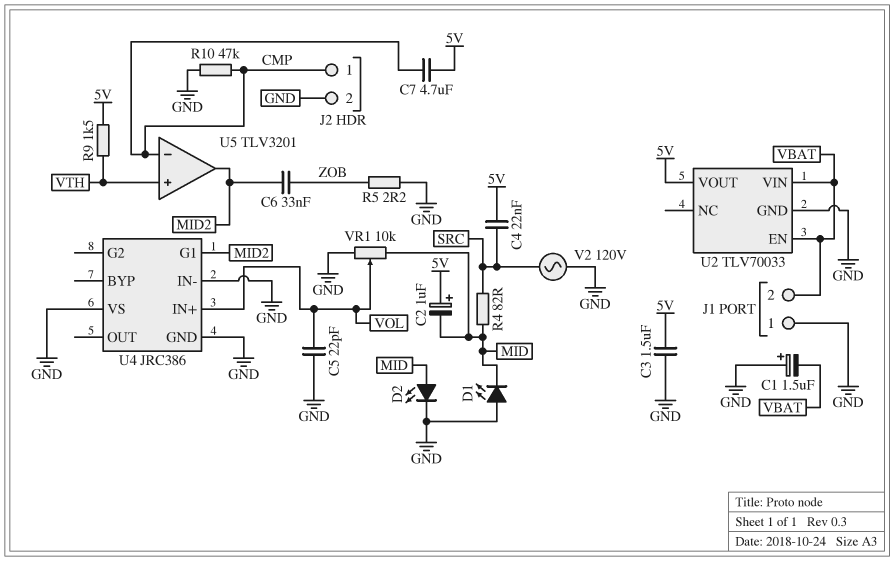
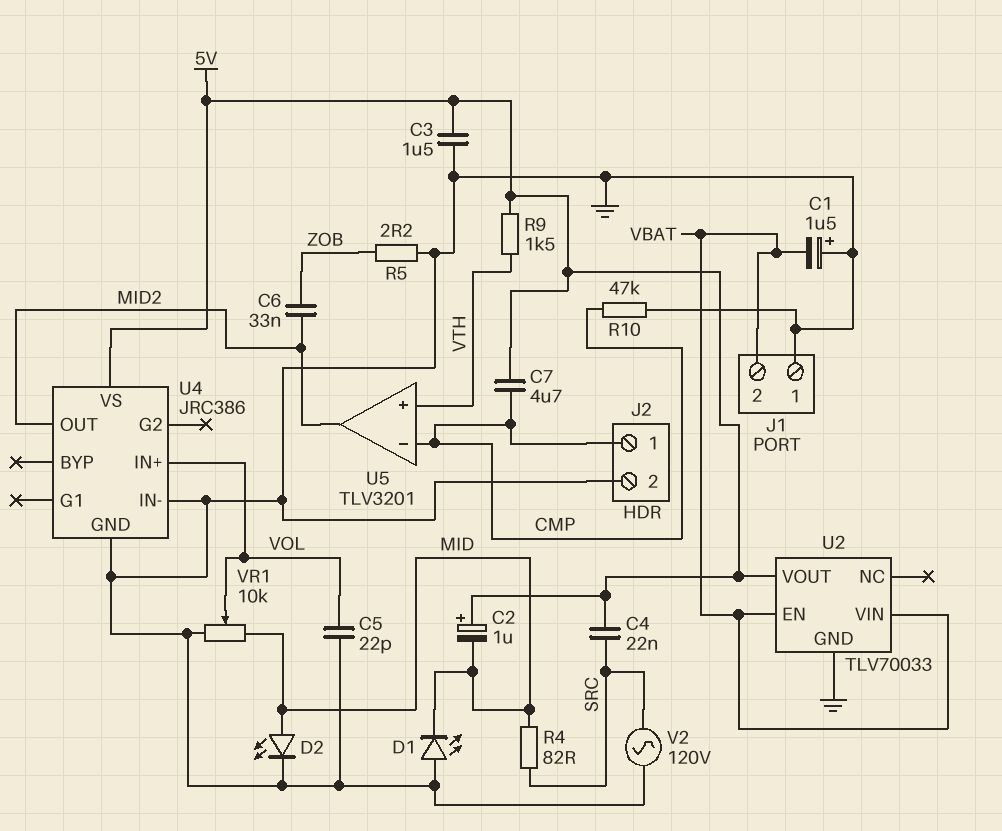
U4 pin G1: MID2 -> none
U4 pin OUT: none -> MID2
U4 pin VS: GND -> 5V

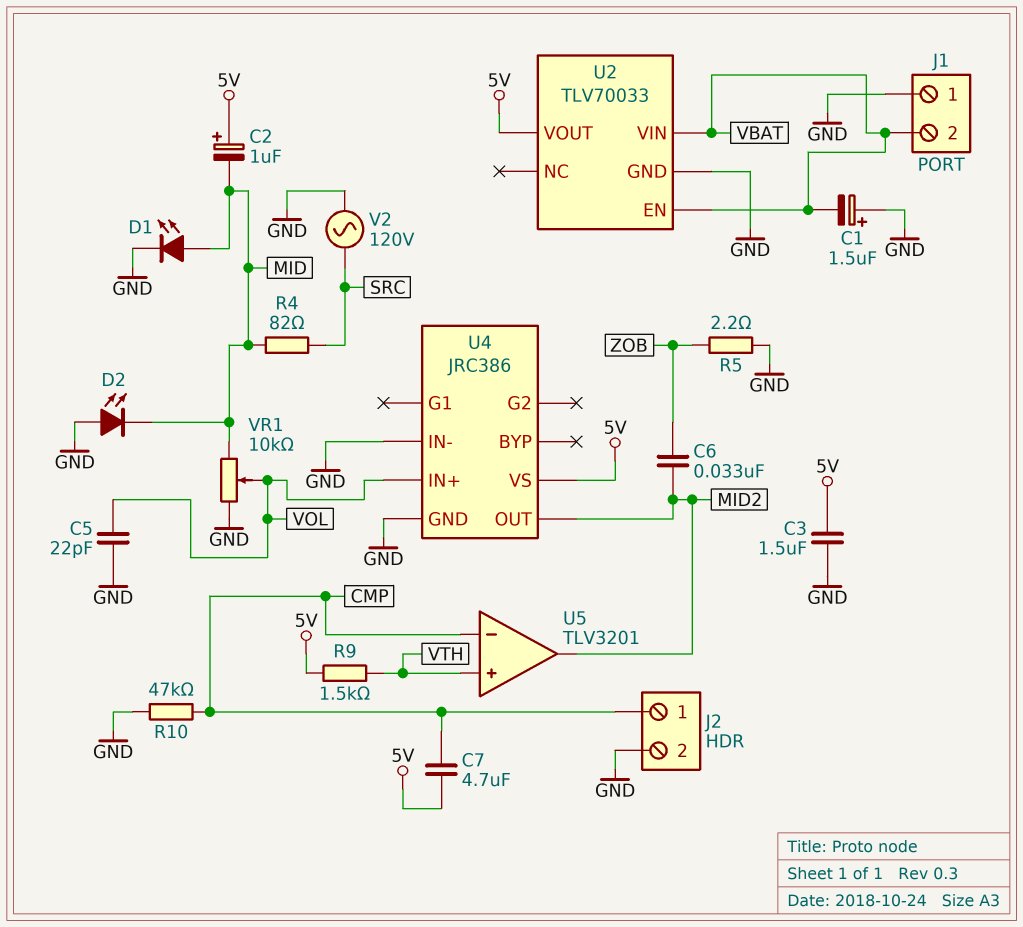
C4: 22nF (5V, SRC) -> none
D1: LED (A GND, K MID) -> LED (A MID, K GND)
D2: LED (A MID, K GND) -> LED (A GND, K MID)

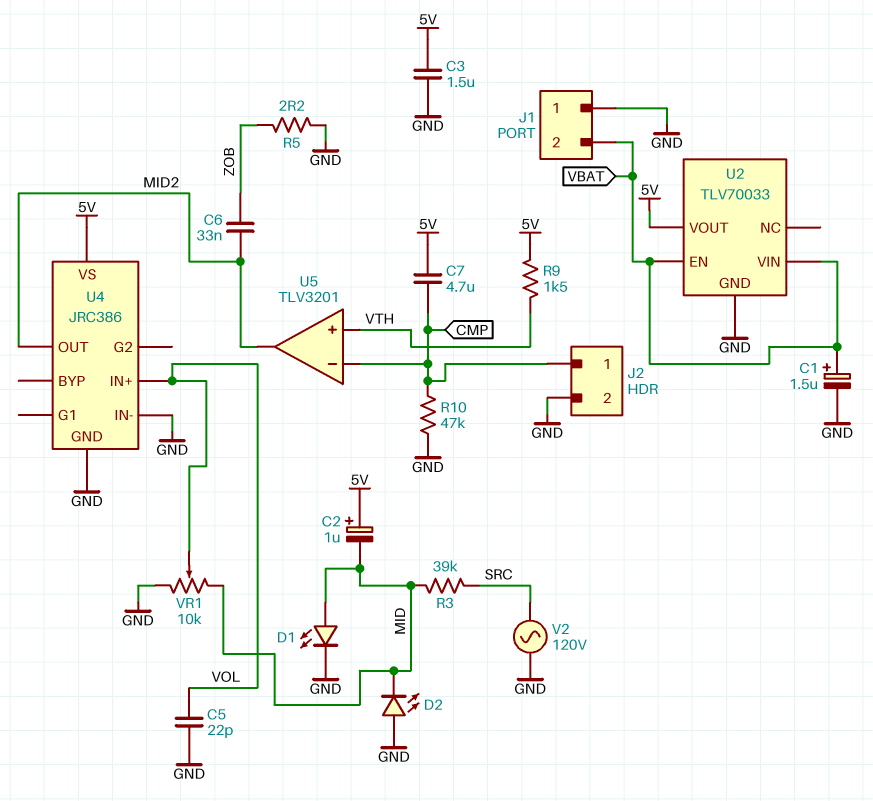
C1: 1.5uF (plus GND, minus VBAT) -> 1.5uF (plus VBAT, minus GND)
R3: none -> 39k (MID, SRC)
R4: 82 (MID, SRC) -> none

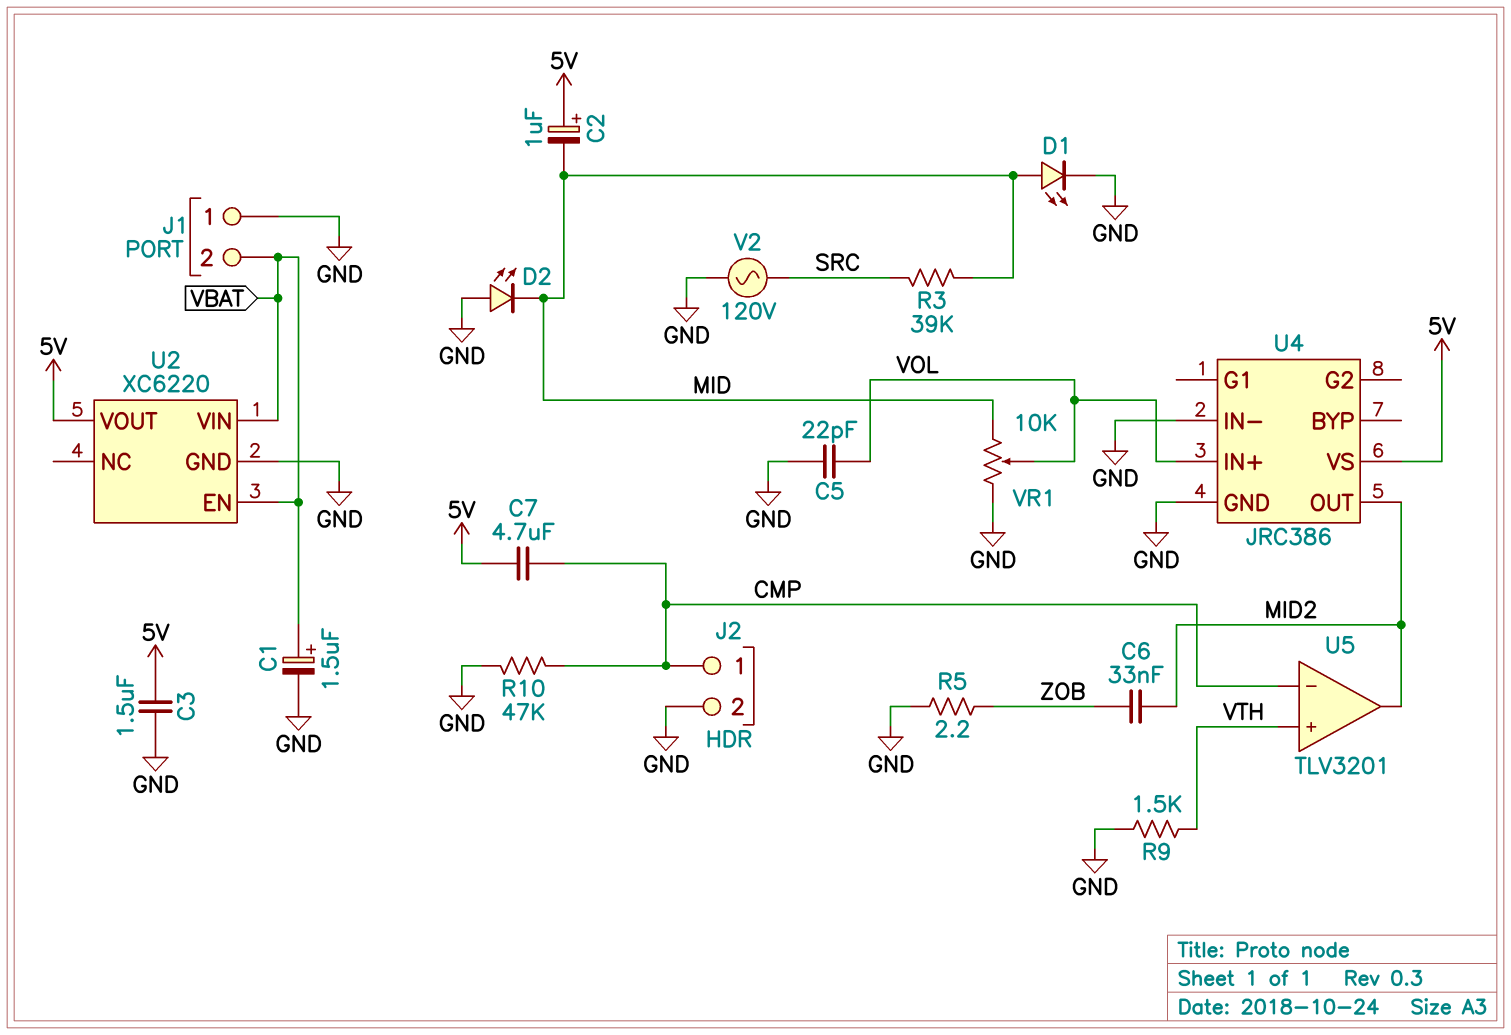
R9: 1.5k (5V, VTH) -> 1.5k (GND, VTH)
U2: TLV70033 -> XC6220

